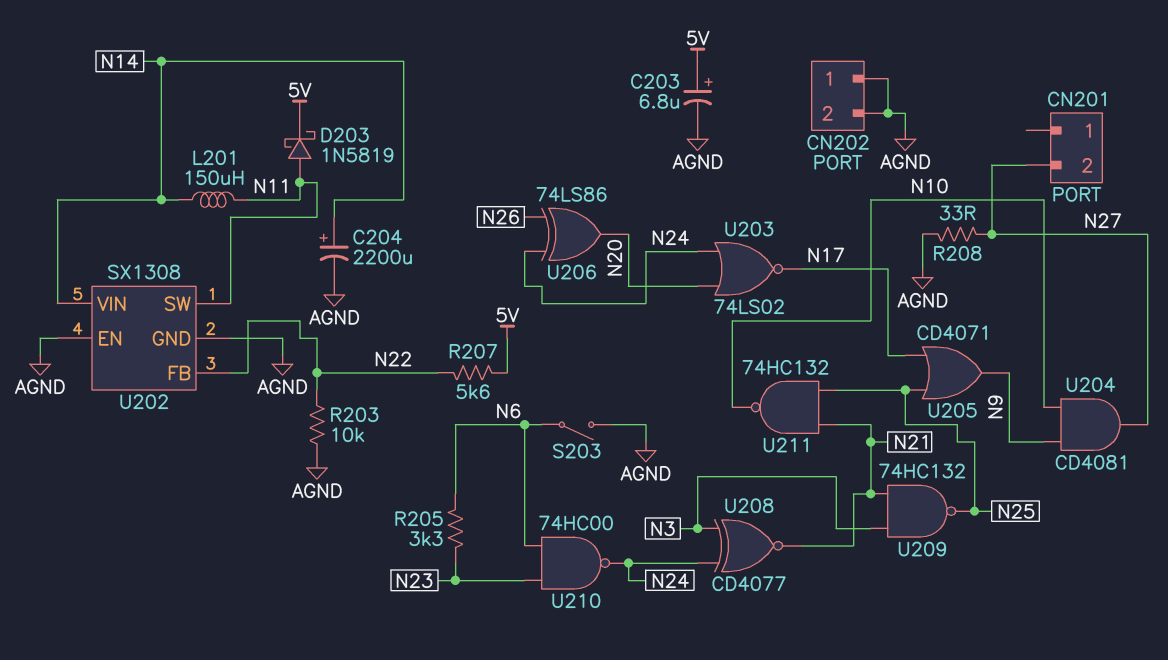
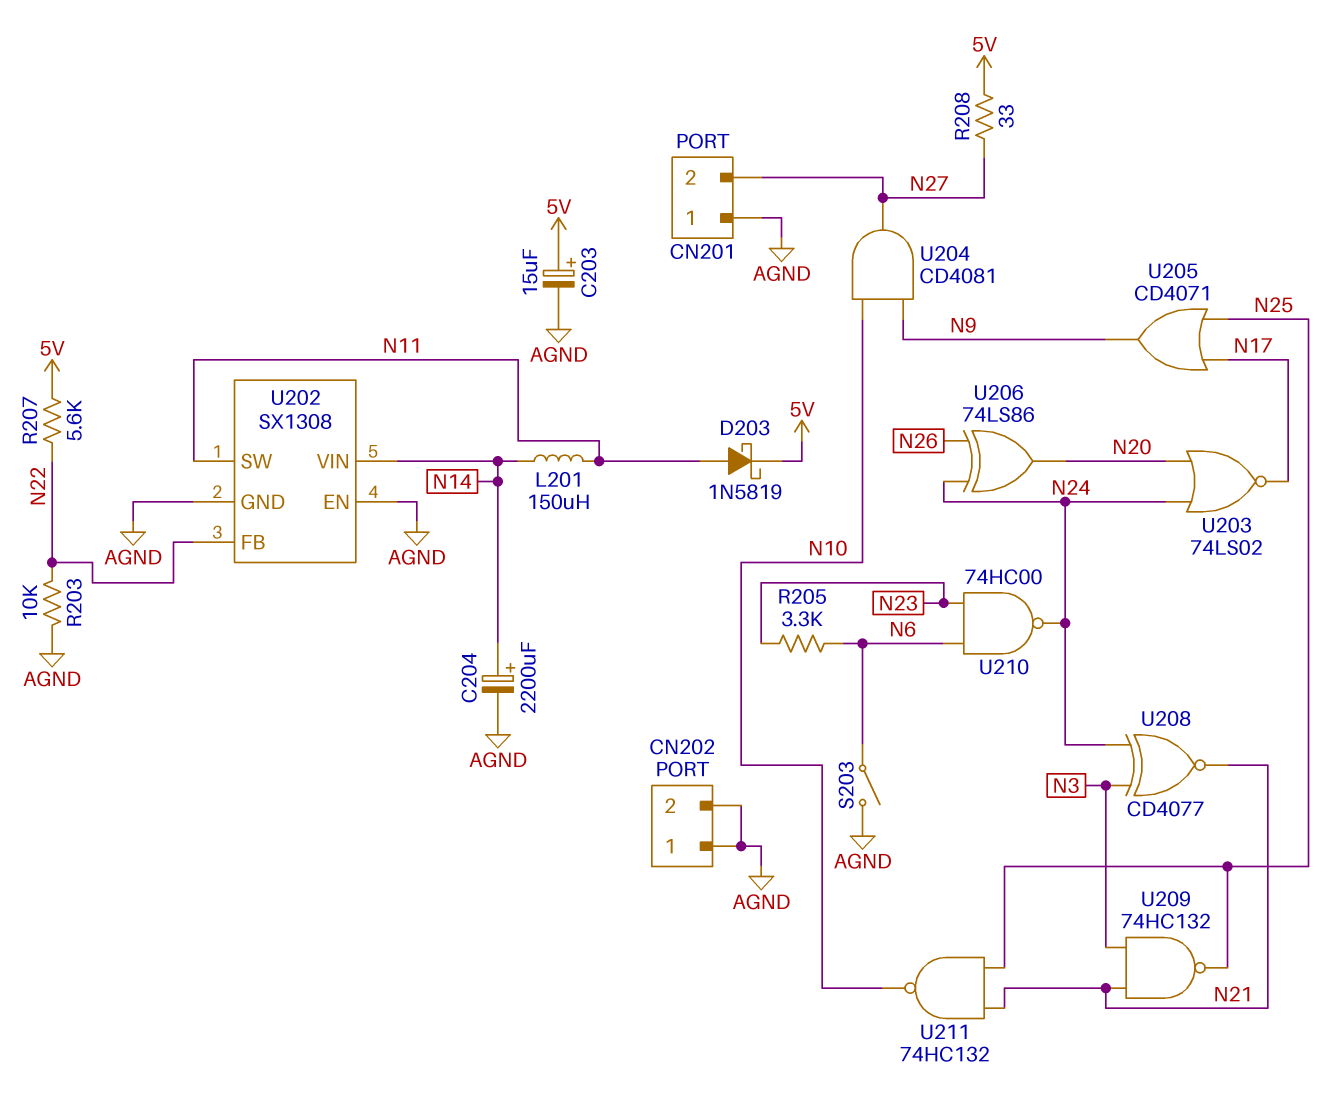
C203: 6.8uF (plus 5V, minus AGND) -> 15uF (plus 5V, minus AGND)
CN201 pin 1: none -> AGND
R208: 33 (AGND, N27) -> 33 (5V, N27)

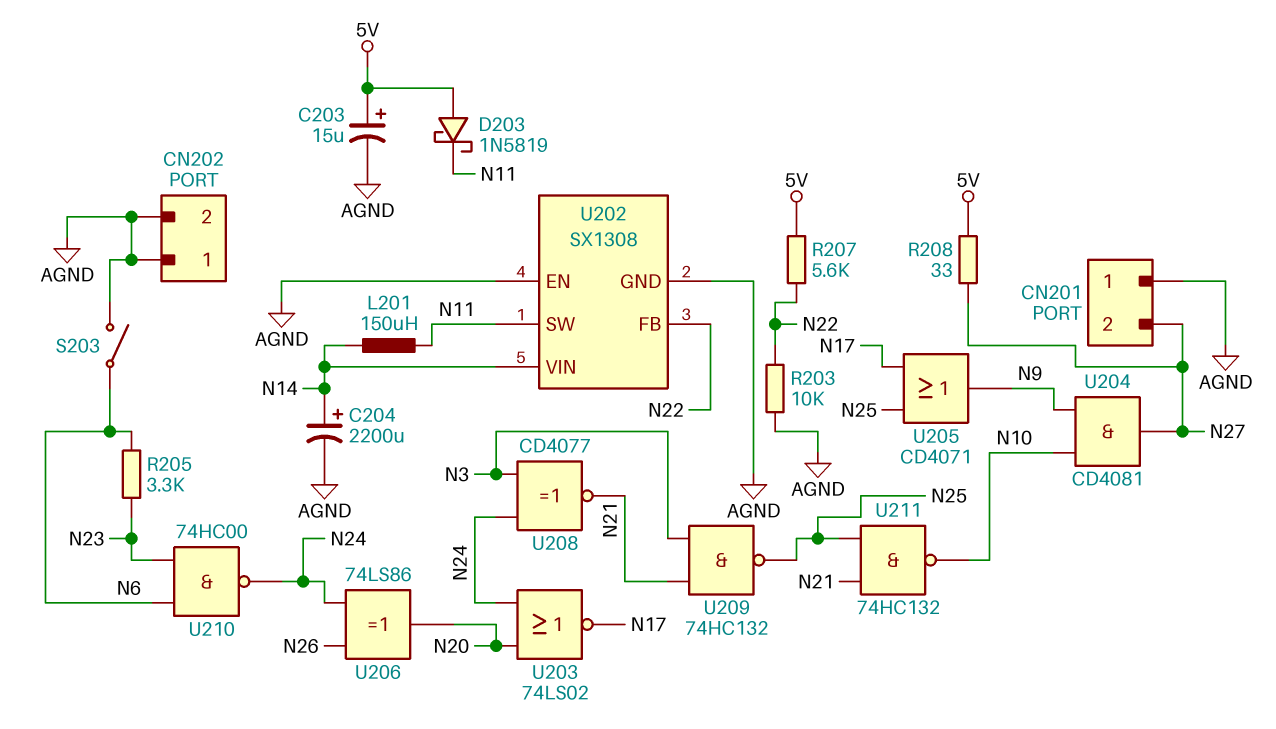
D203: schottky 1N5819 (A N11, K 5V) -> schottky 1N5819 (A 5V, K N11)

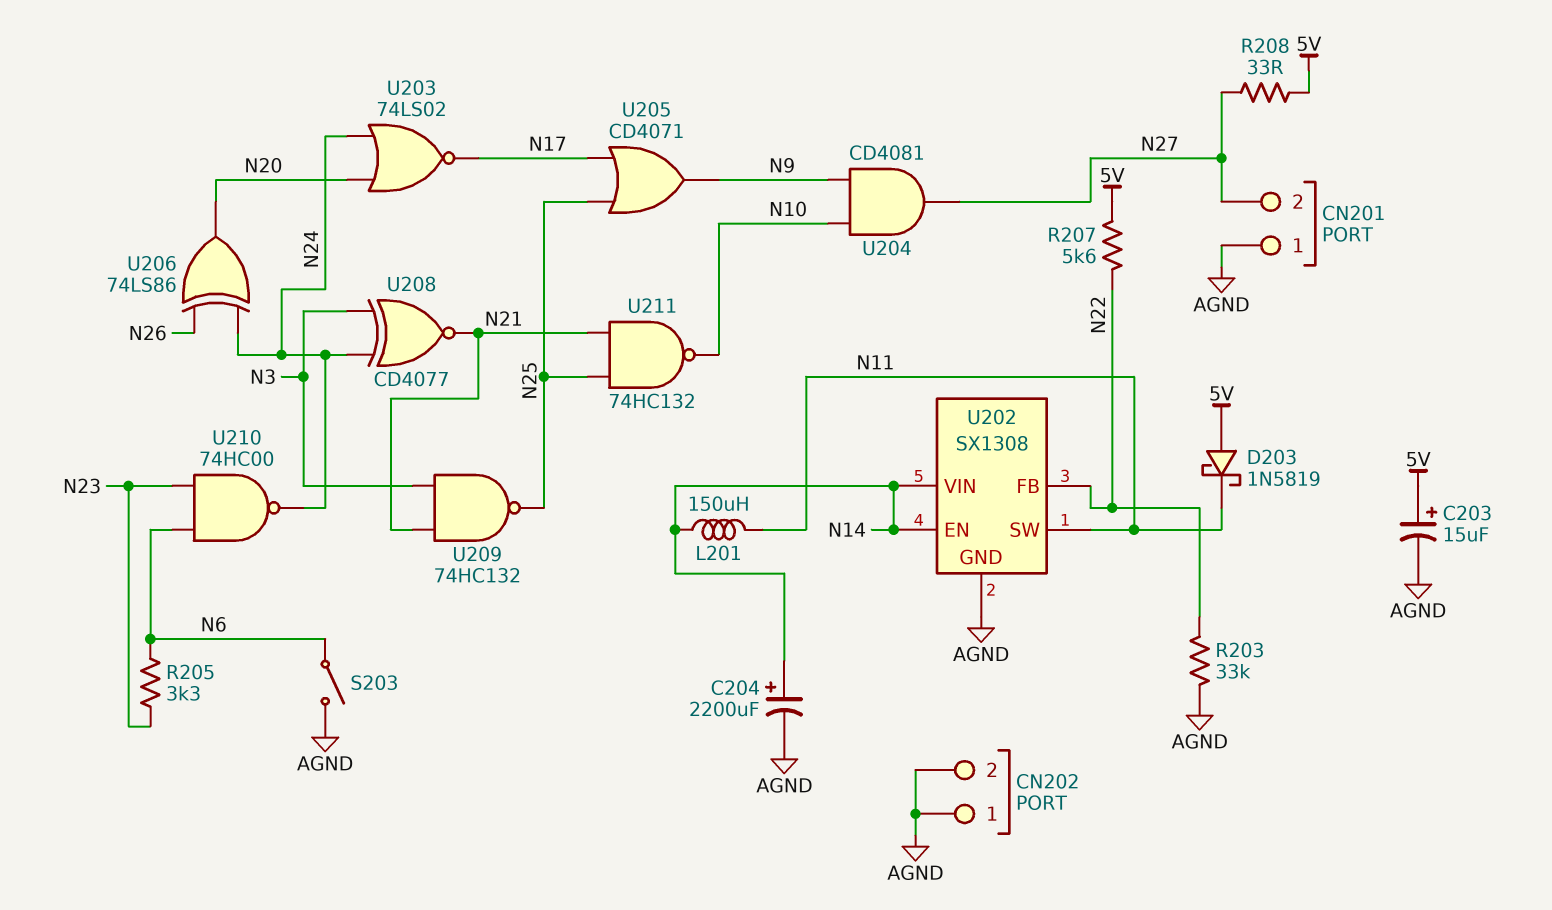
R203: 10k (AGND, N22) -> 33k (AGND, N22)
U202 pin EN: AGND -> N14

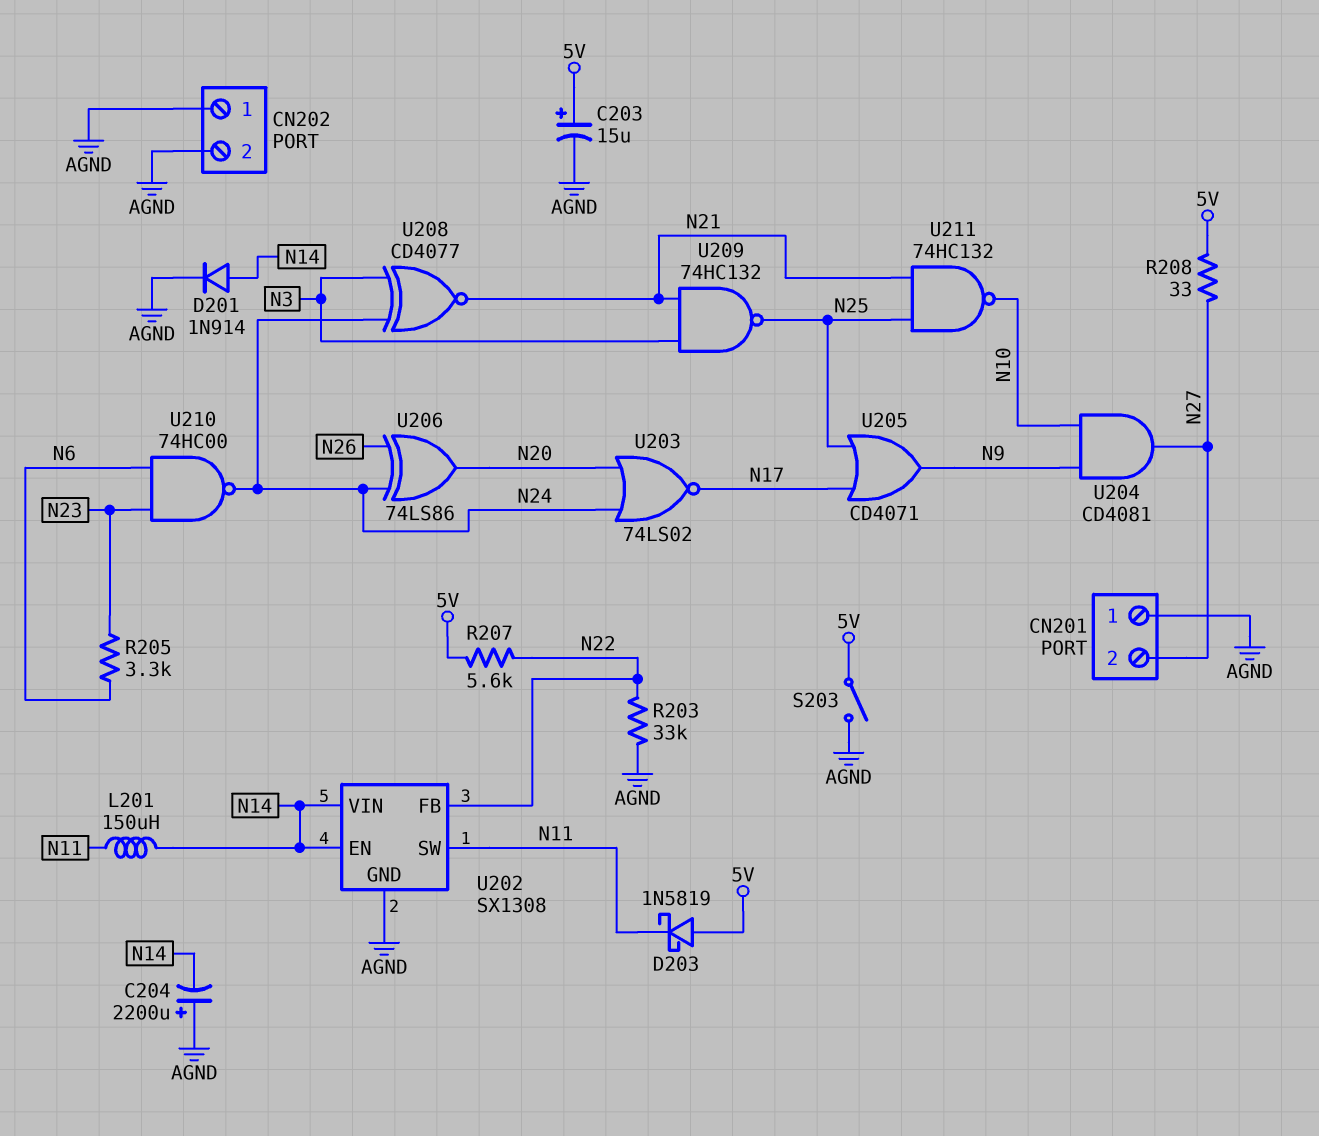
C204: 2200uF (plus N14, minus AGND) -> 2200uF (plus AGND, minus N14)
D201: none -> diode 1N914 (A N14, K AGND)
S203: switch (AGND, N6) -> switch (5V, AGND)

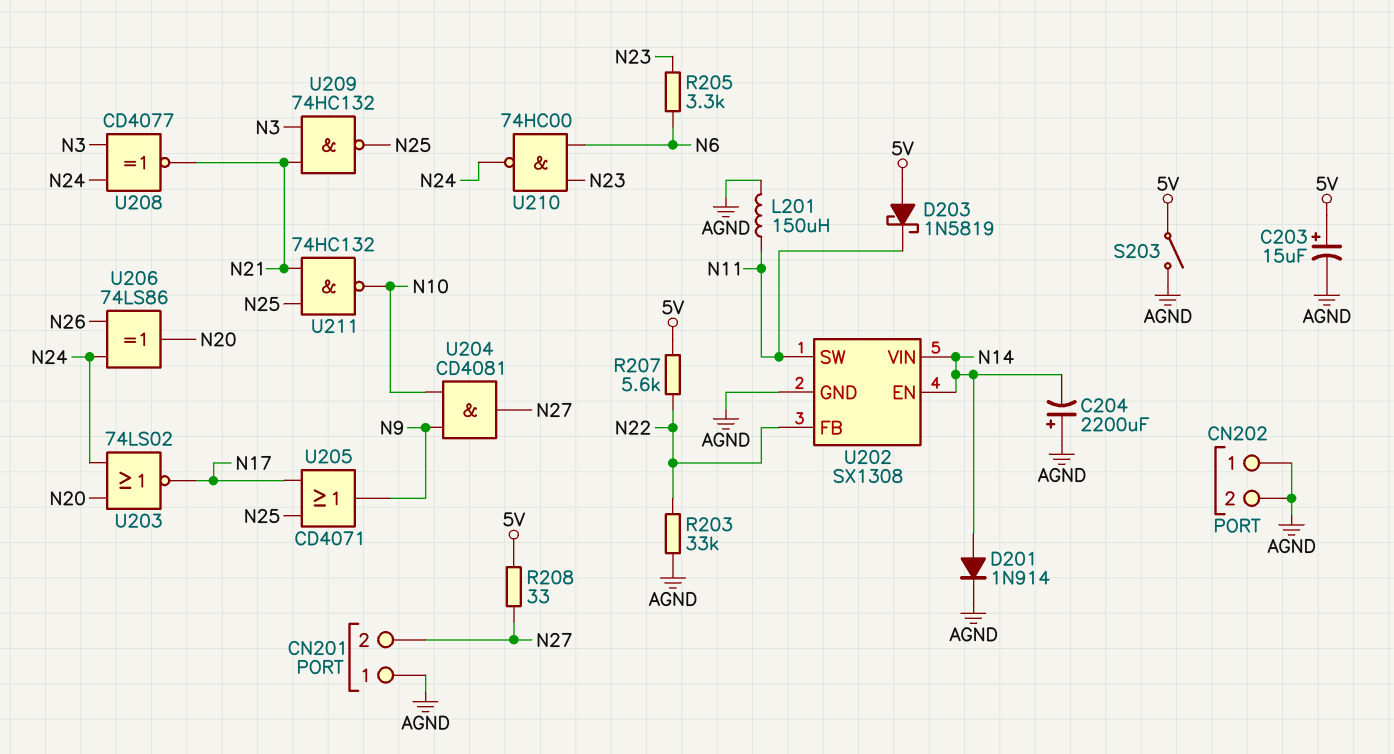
L201: 150uH (N11, N14) -> 150uH (AGND, N11)

